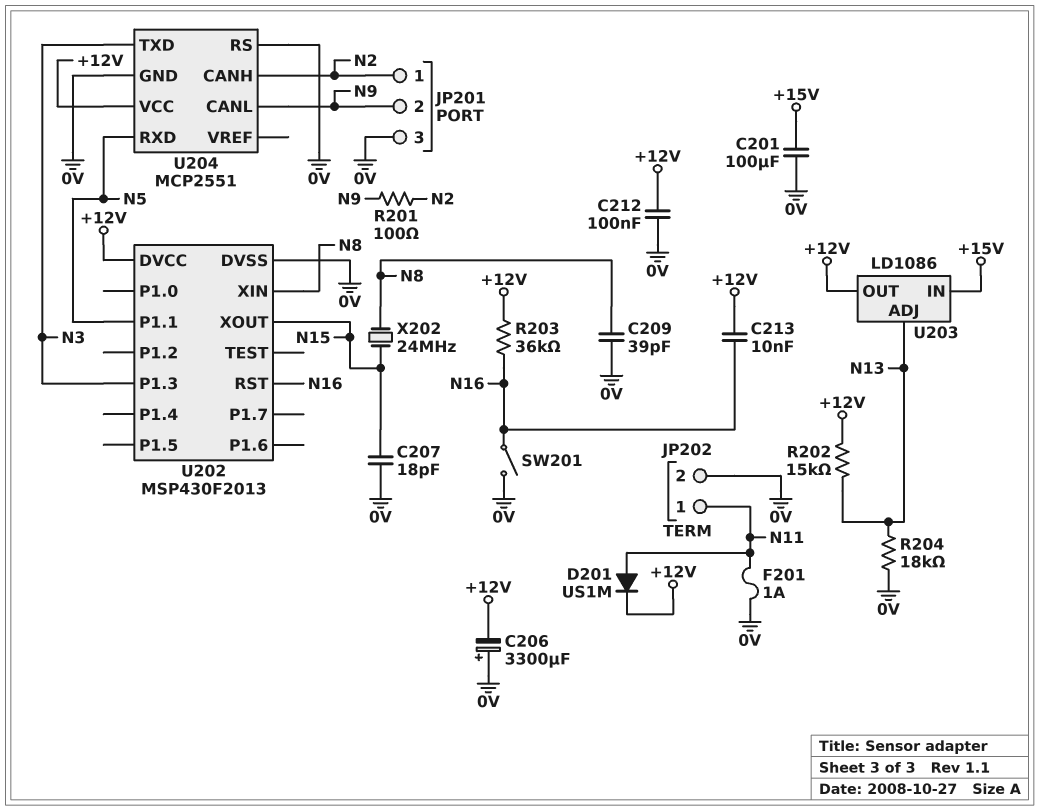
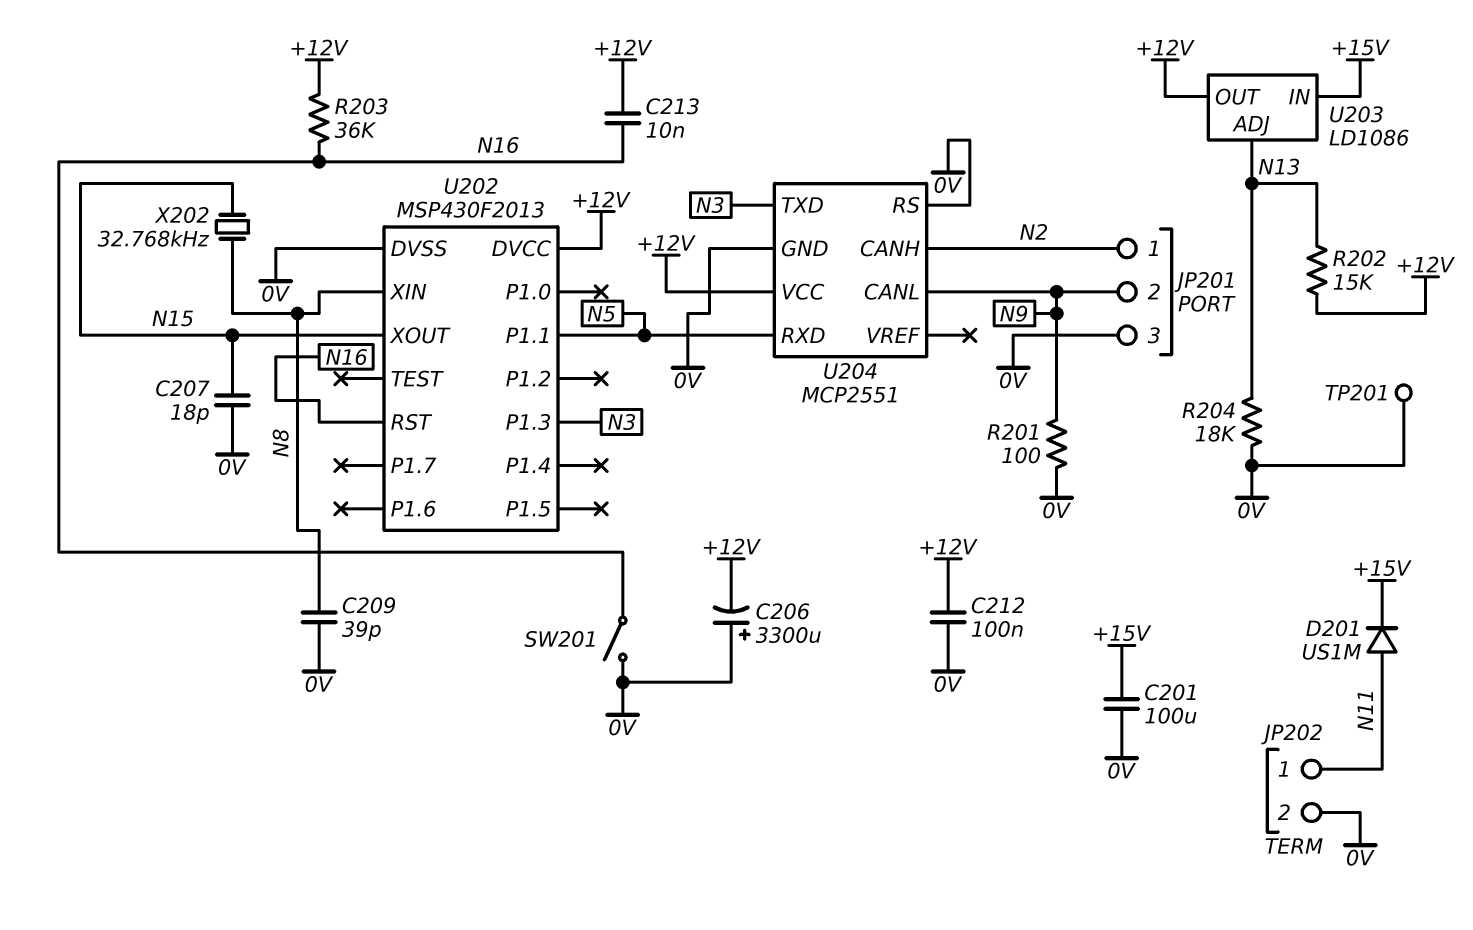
D201: diode US1M (A N11, K +12V) -> diode US1M (A N11, K +15V)
F201: 1A (0V, N11) -> none
R201: 100 (N2, N9) -> 100 (0V, N9)
TP201: none -> test point (0V)
X202: 24MHz (N8, N15) -> 32.768kHz (N8, N15)

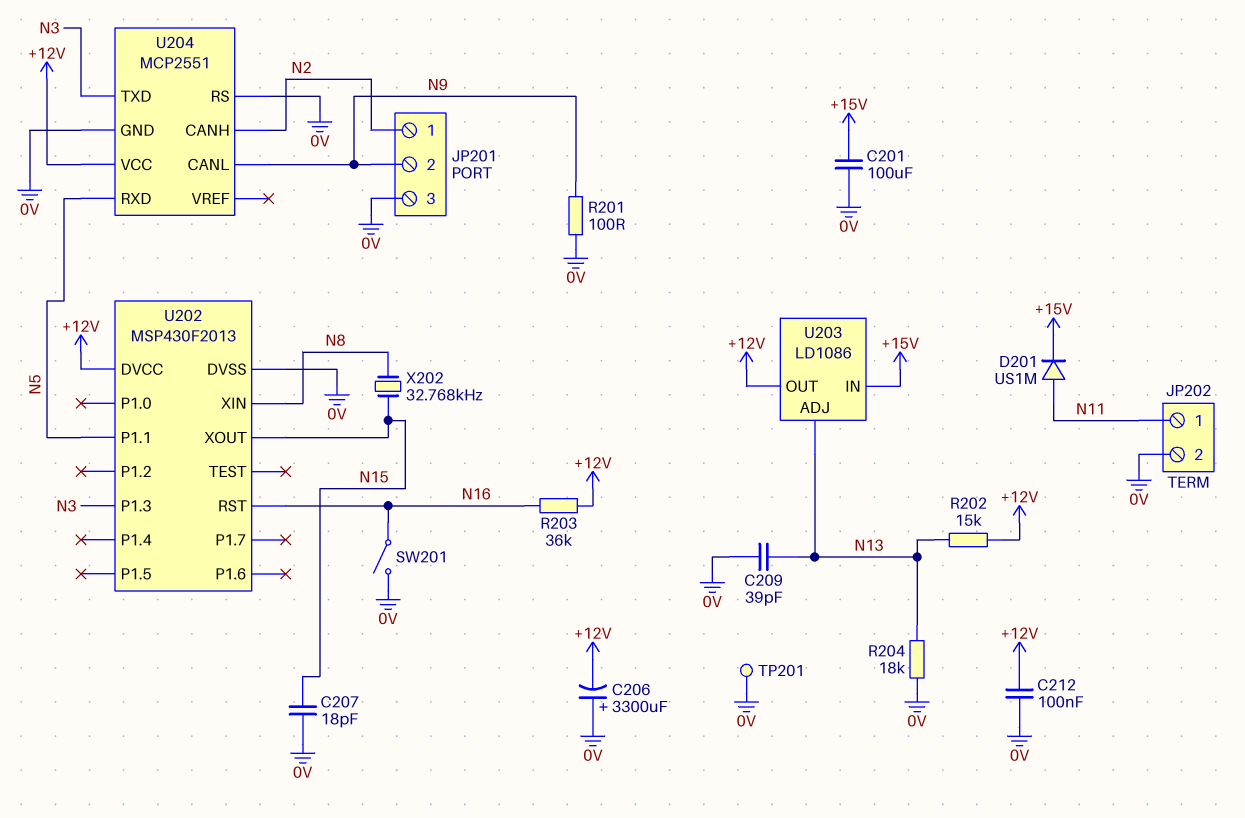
C209: 39pF (0V, N8) -> 39pF (0V, N13)
C213: 10nF (+12V, N16) -> none

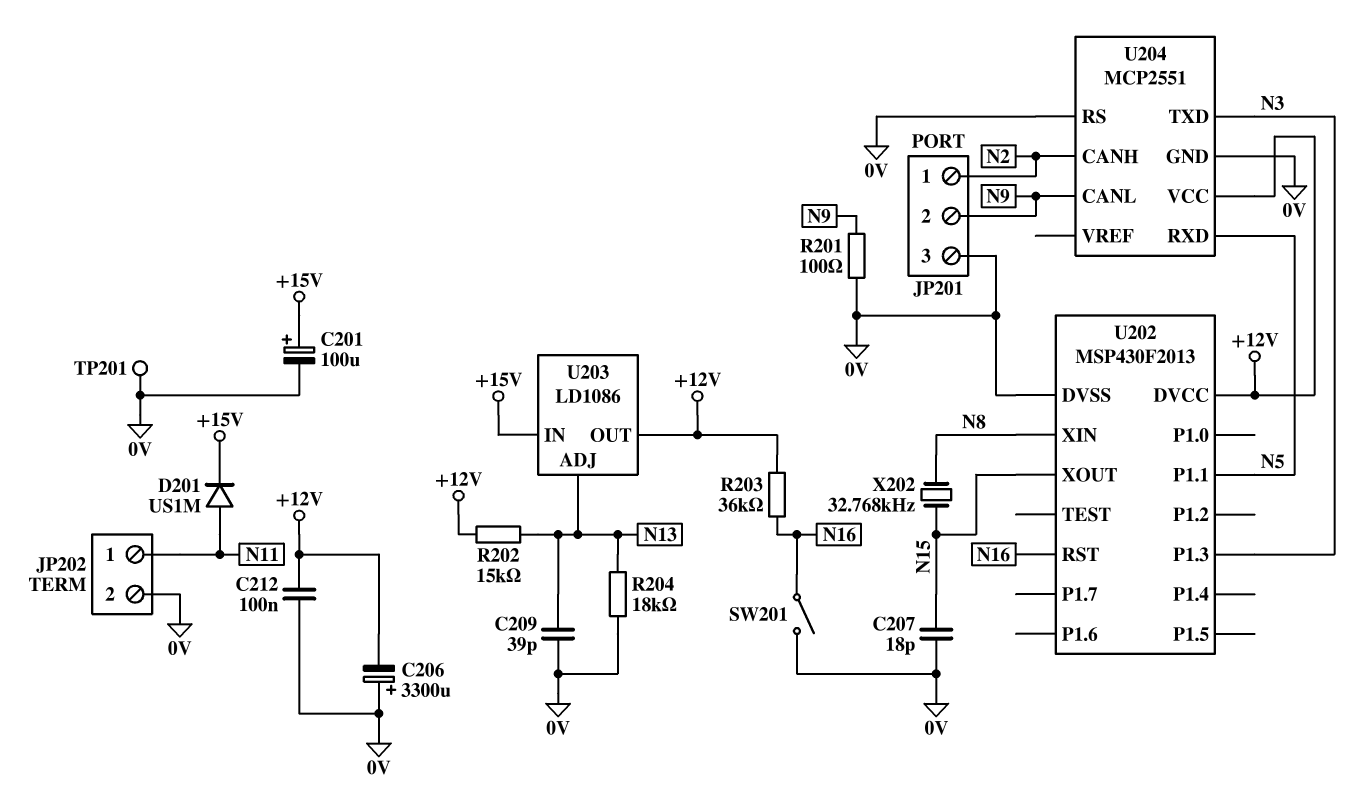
C201: 100uF (+15V, 0V) -> 100uF (plus +15V, minus 0V)

